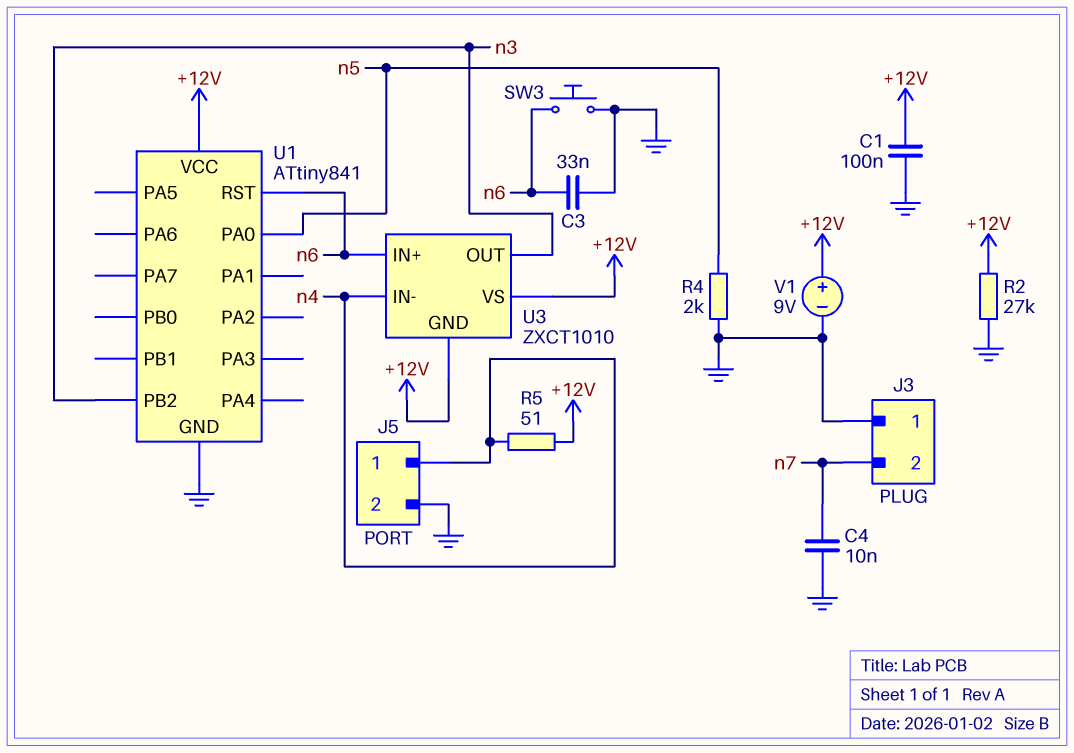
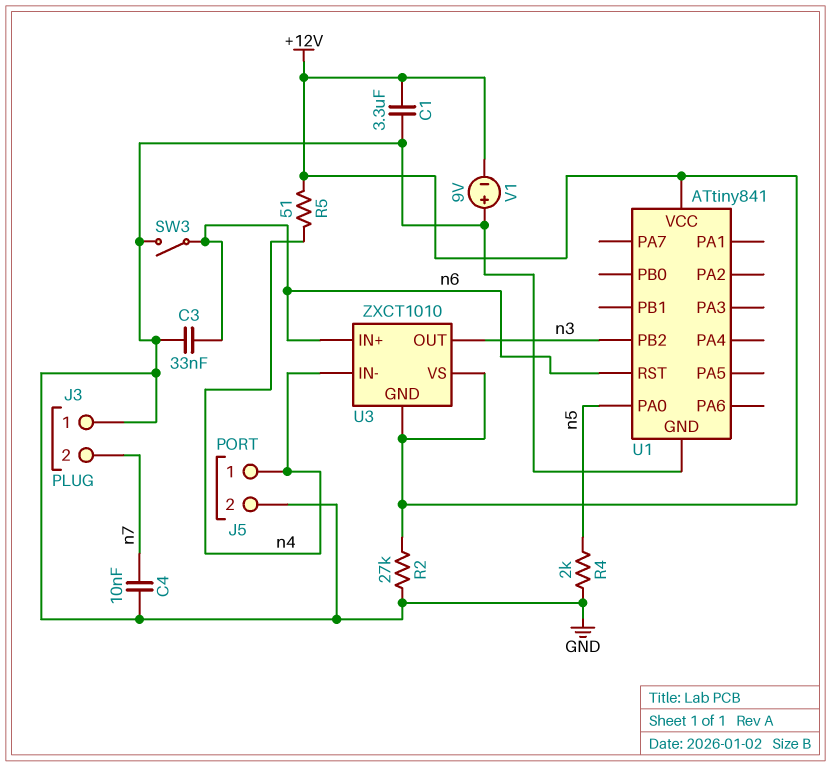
C1: 100nF (+12V, GND) -> 3.3uF (+12V, GND)
SW3: button (GND, n6) -> switch (GND, n6)
V1: 9V (plus +12V, minus GND) -> 9V (plus GND, minus +12V)

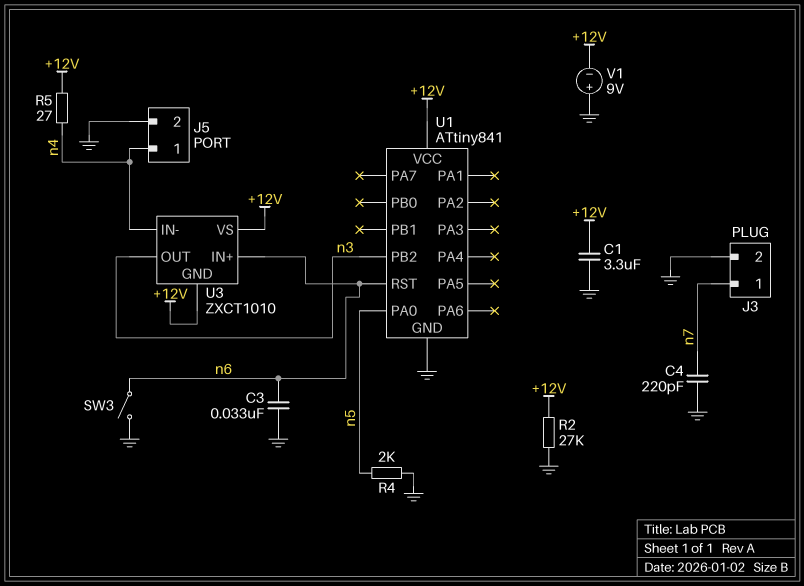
C4: 10nF (GND, n7) -> 220pF (GND, n7)
J3 pin 1: GND -> n7
J3 pin 2: n7 -> GND
R5: 51 (+12V, n4) -> 27 (+12V, n4)

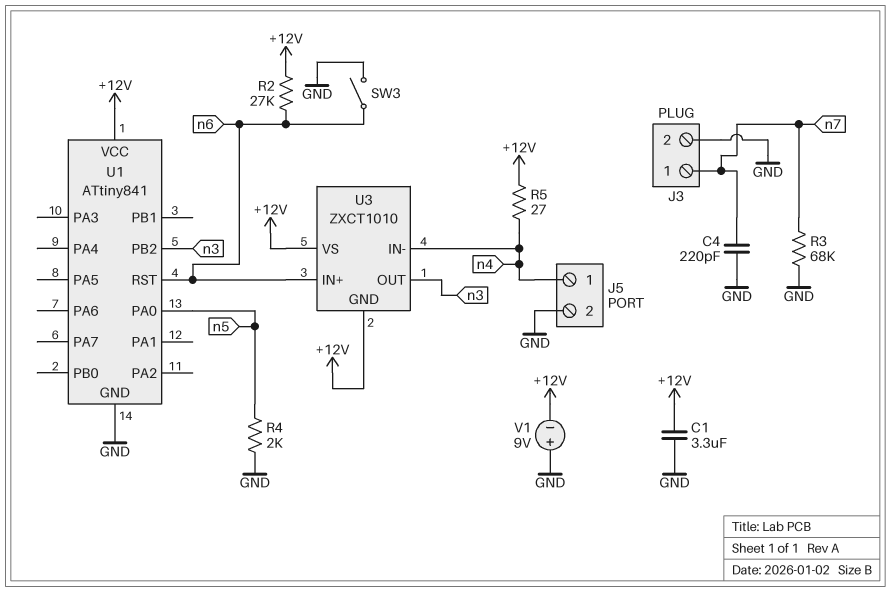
C3: 33nF (GND, n6) -> none
R2: 27k (+12V, GND) -> 27k (+12V, n6)
R3: none -> 68k (GND, n7)

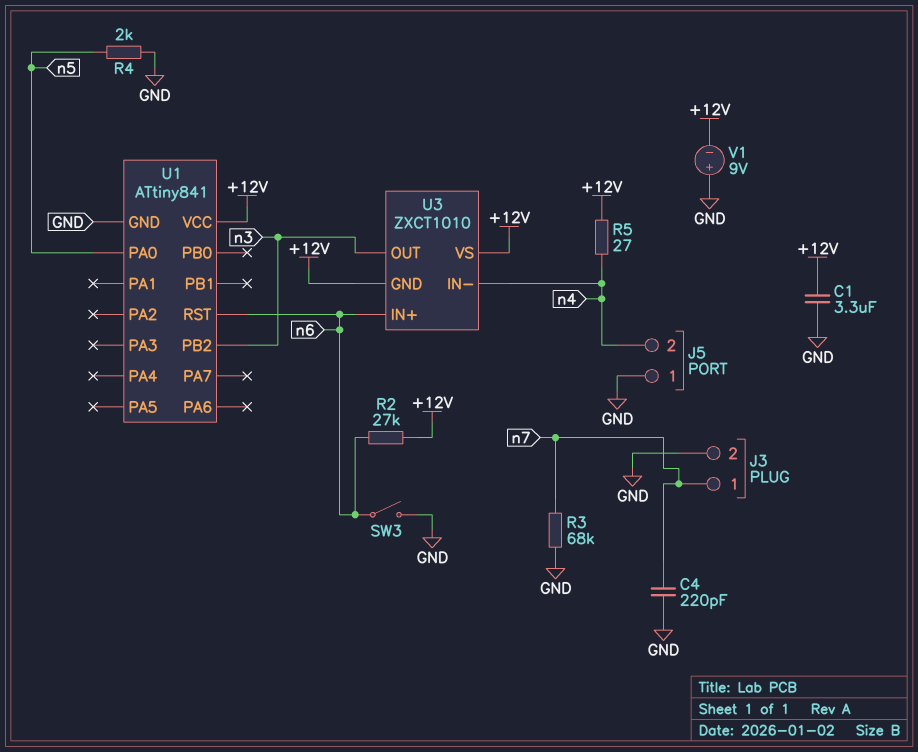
J5 pin 1: n4 -> GND
J5 pin 2: GND -> n4

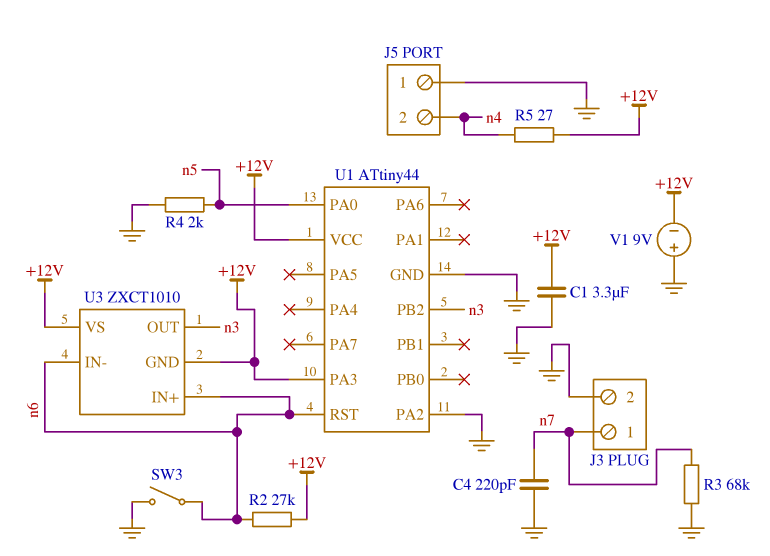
U1: ATtiny841 -> ATtiny44
U1 pin PA2: none -> GND
U1 pin PA3: none -> +12V
U3 pin IN-: n4 -> n6

